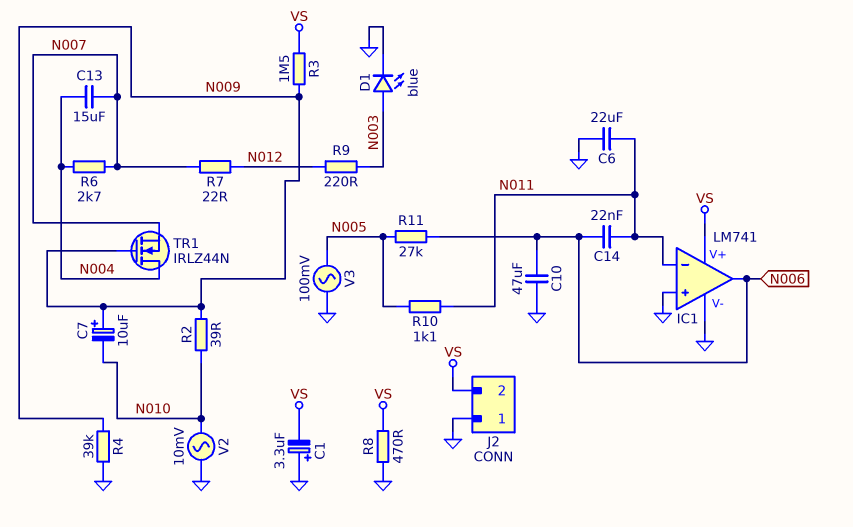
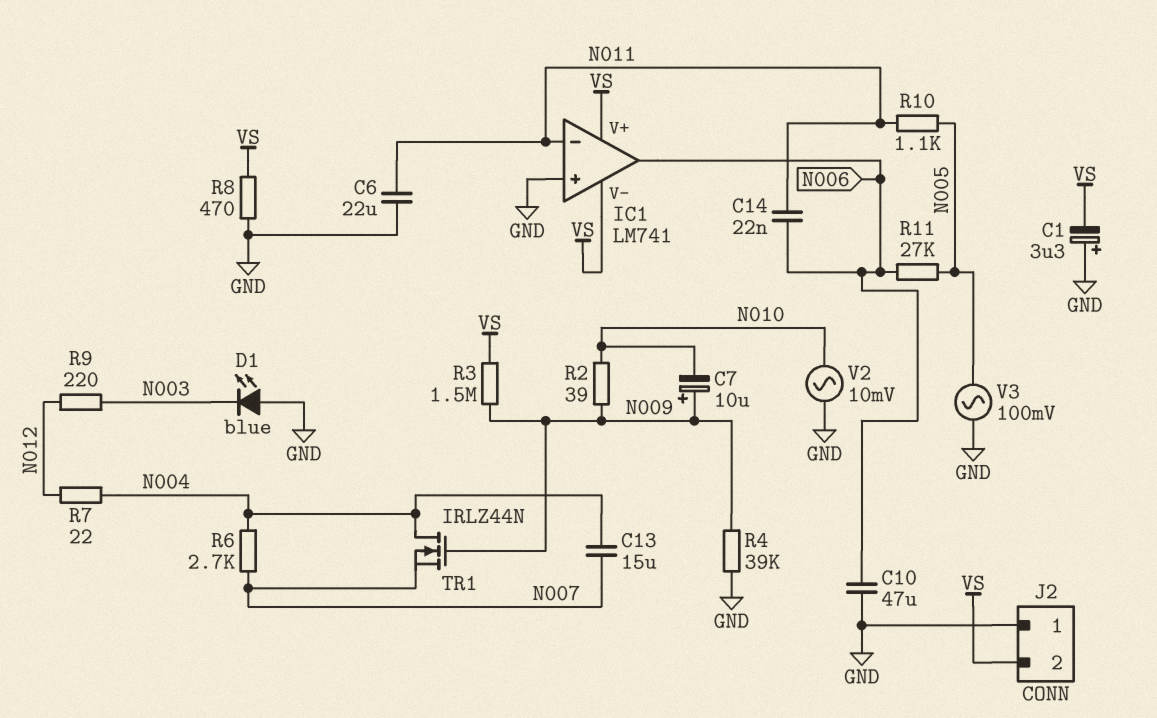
D1: LED blue (A N003, K GND) -> LED blue (A GND, K N003)
IC1 pin V-: GND -> VS
R7: 22 (N007, N012) -> 22 (N004, N012)

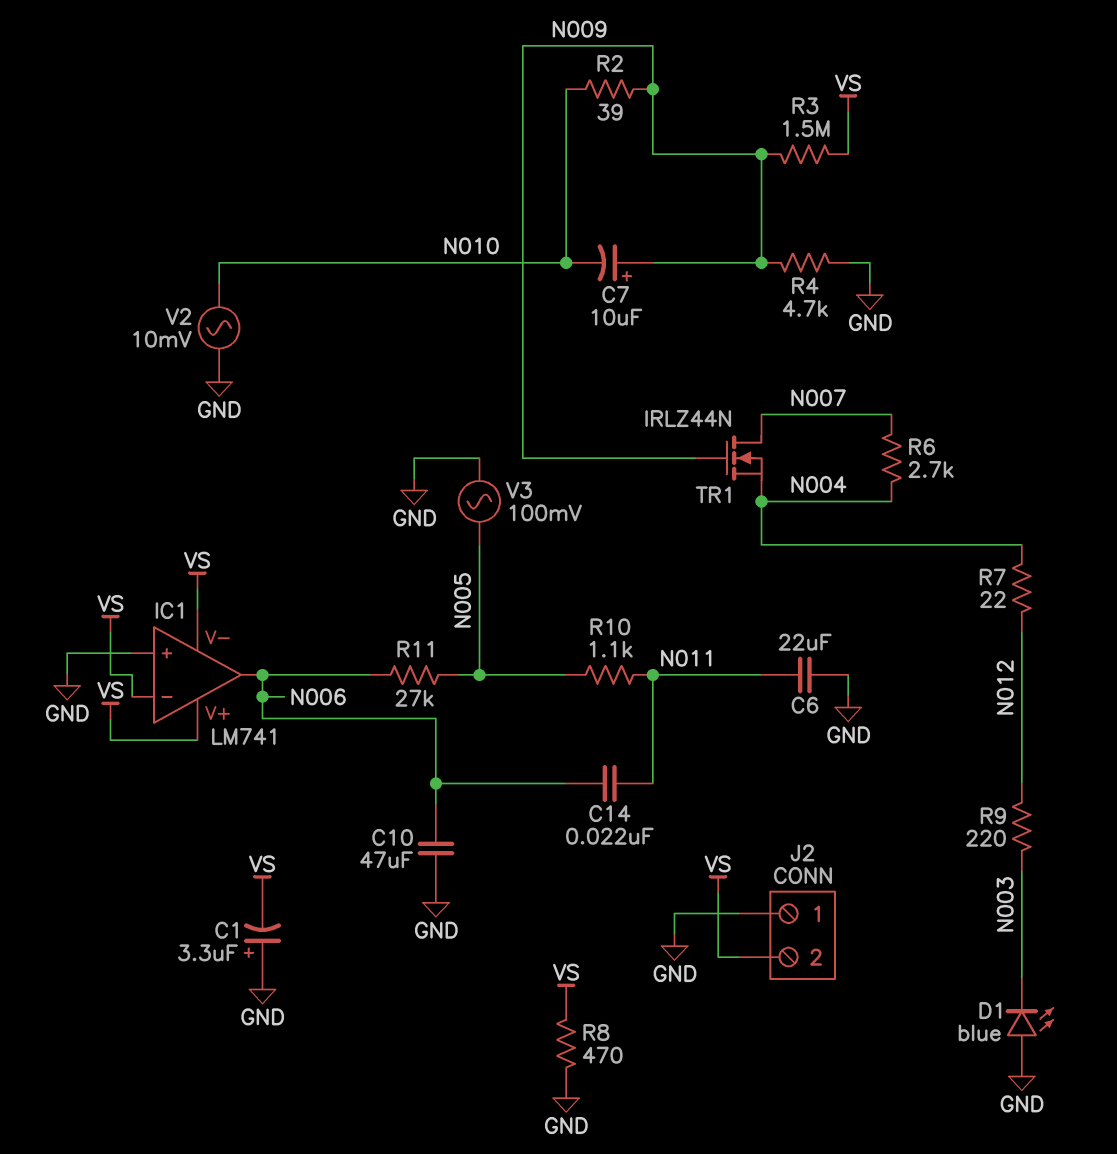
C13: 15uF (N004, N007) -> none
IC1 pin in-: N011 -> VS
R4: 39k (GND, N009) -> 4.7k (GND, N009)
TR1: NMOS IRLZ44N (G N009, D N004, S N007) -> NMOS IRLZ44N (G N009, D N007, S N004)

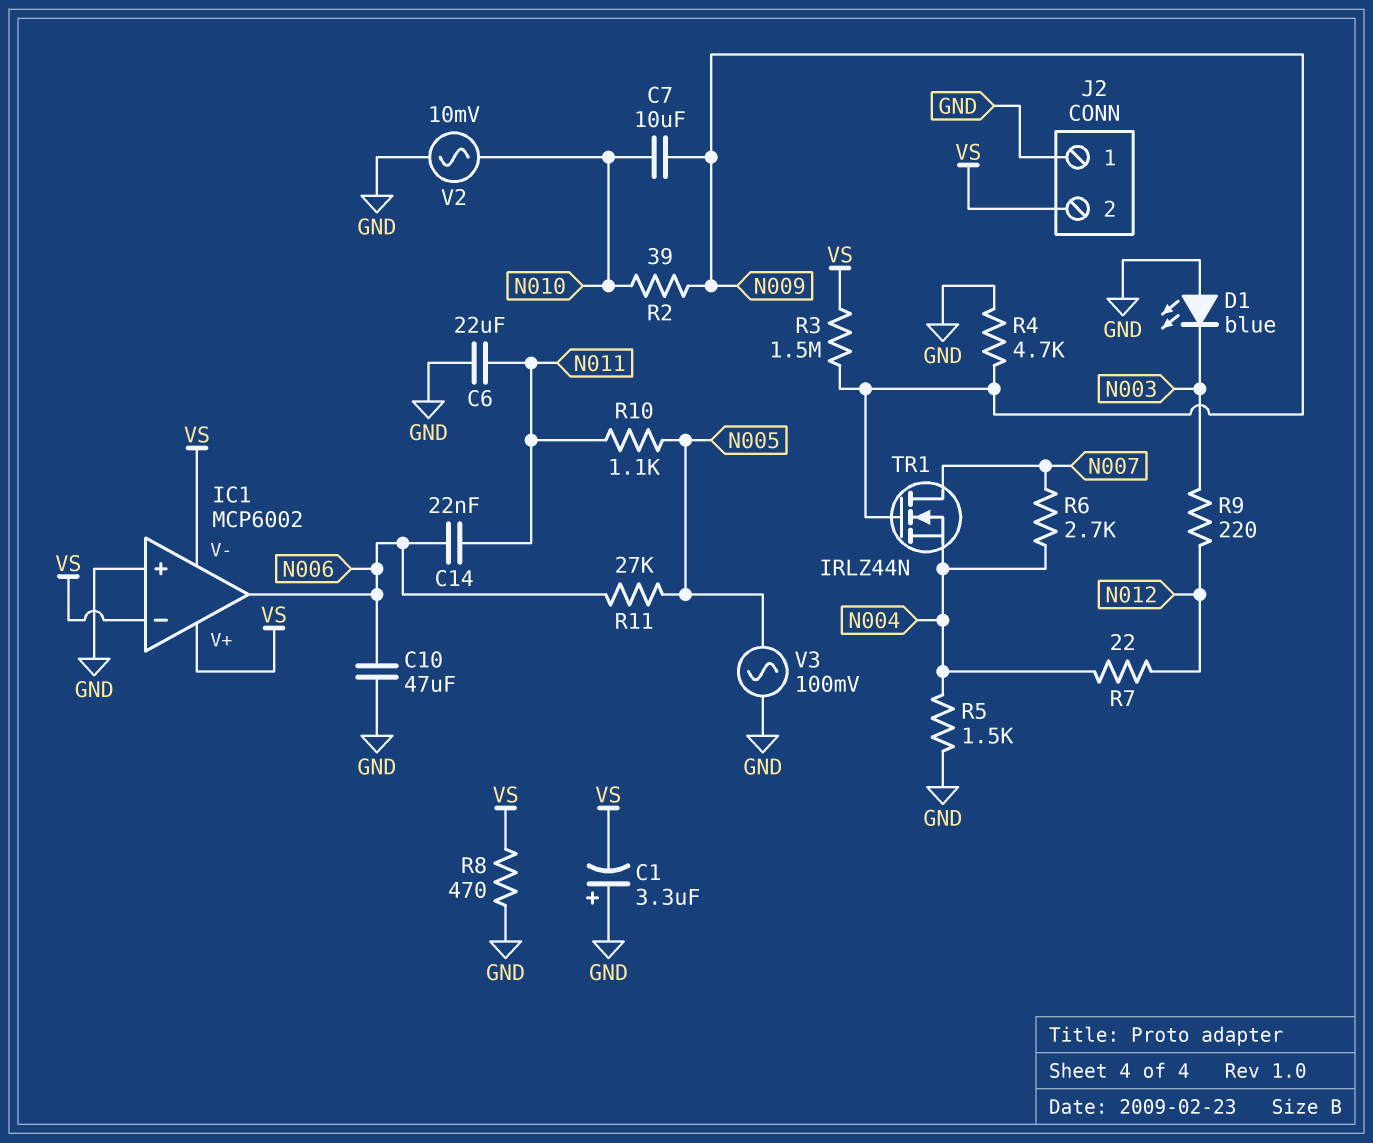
C7: 10uF (plus N009, minus N010) -> 10uF (N009, N010)
IC1: LM741 -> MCP6002
R5: none -> 1.5k (GND, N004)

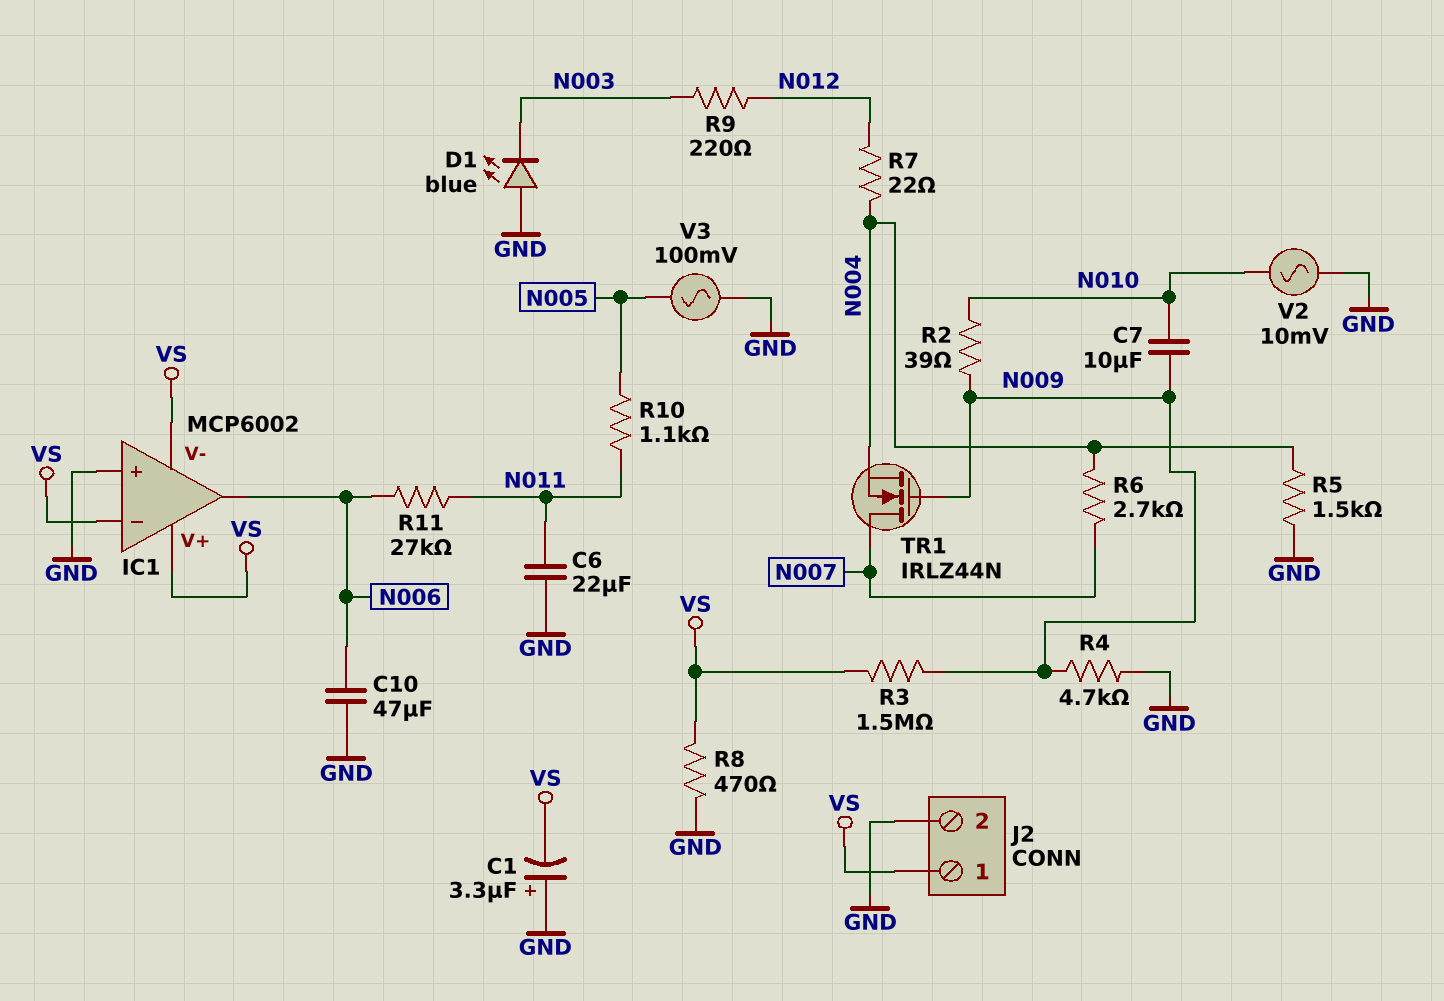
C14: 22nF (N006, N011) -> none
J2 pin 1: GND -> VS
J2 pin 2: VS -> GND
R11: 27k (N005, N006) -> 27k (N006, N011)

